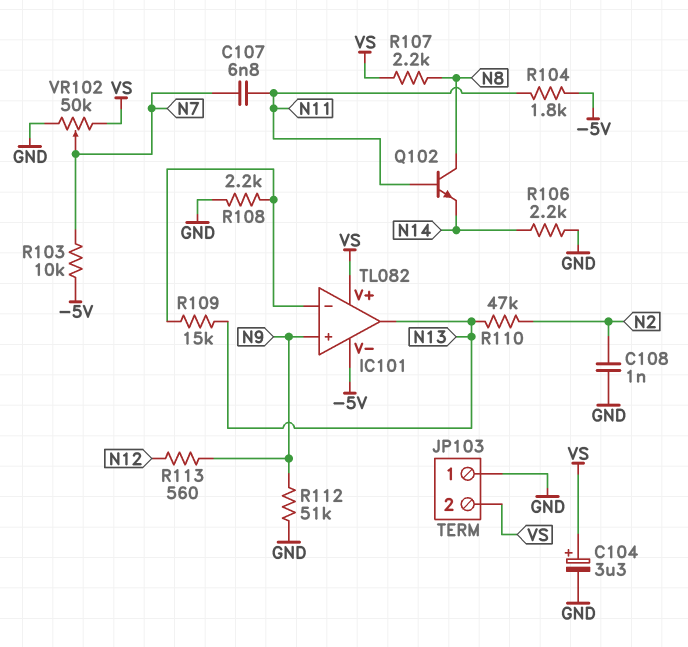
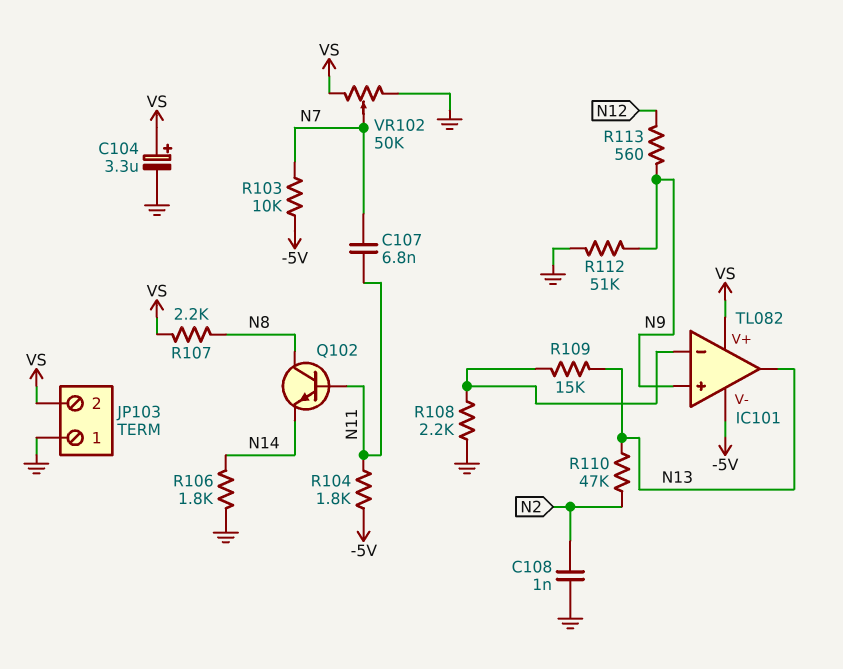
R106: 2.2k (GND, N14) -> 1.8k (GND, N14)

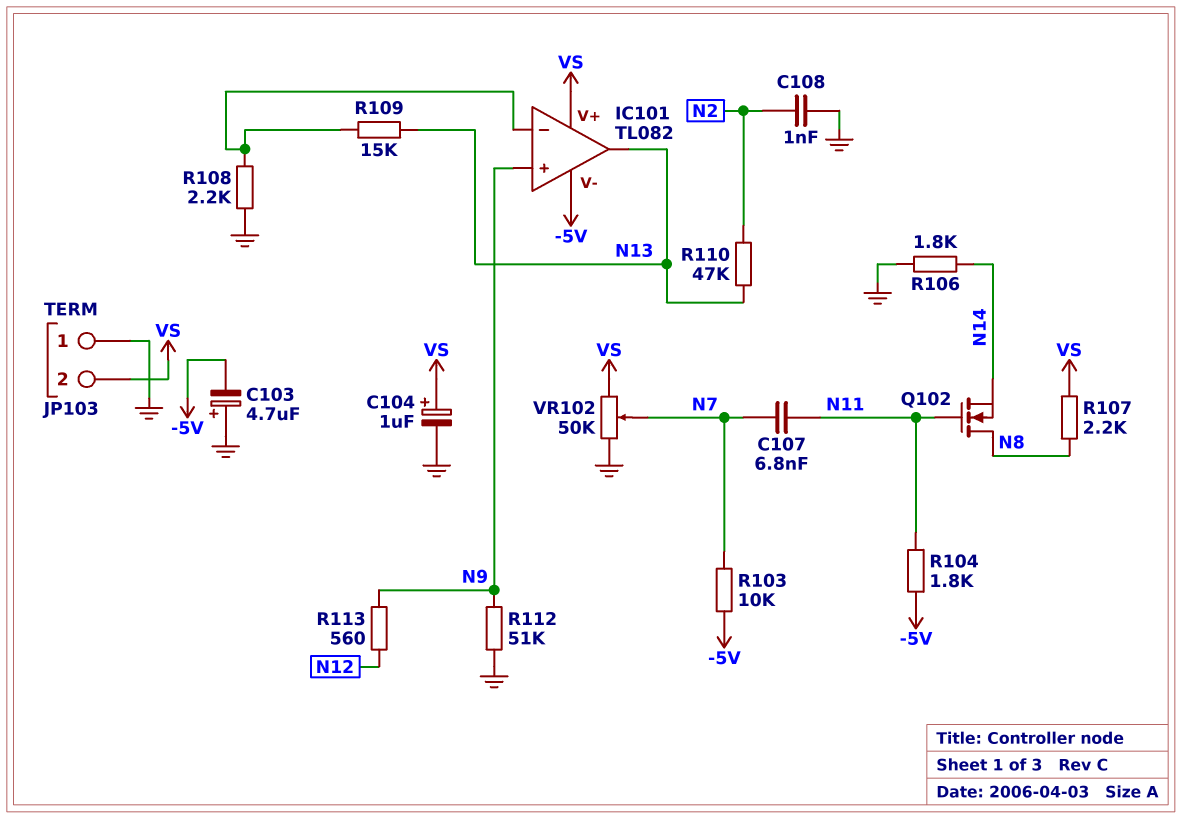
C103: none -> 4.7uF (plus GND, minus -5V)
C104: 3.3uF (plus VS, minus GND) -> 1uF (plus VS, minus GND)
Q102: NPN (B N11, C N8, E N14) -> NMOS (G N11, D N8, S N14)

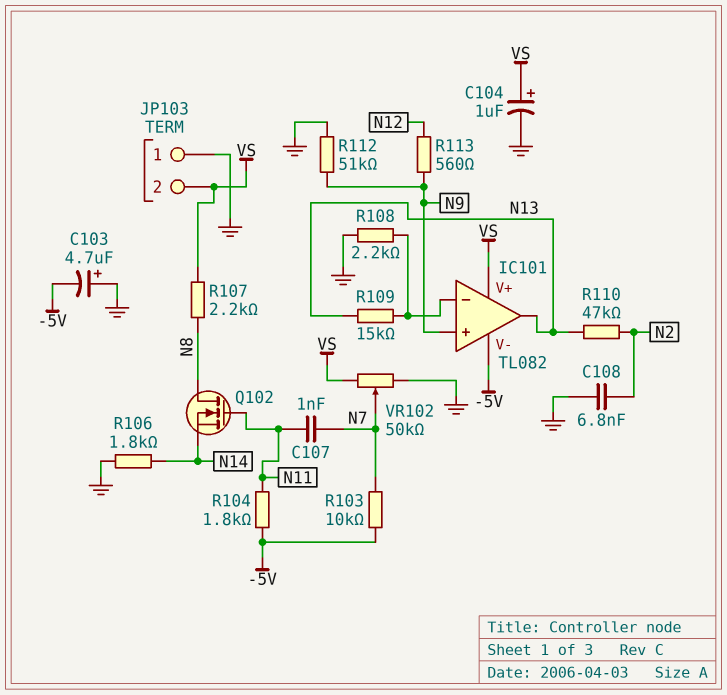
C107: 6.8nF (N7, N11) -> 1nF (N7, N11)
C108: 1nF (GND, N2) -> 6.8nF (GND, N2)

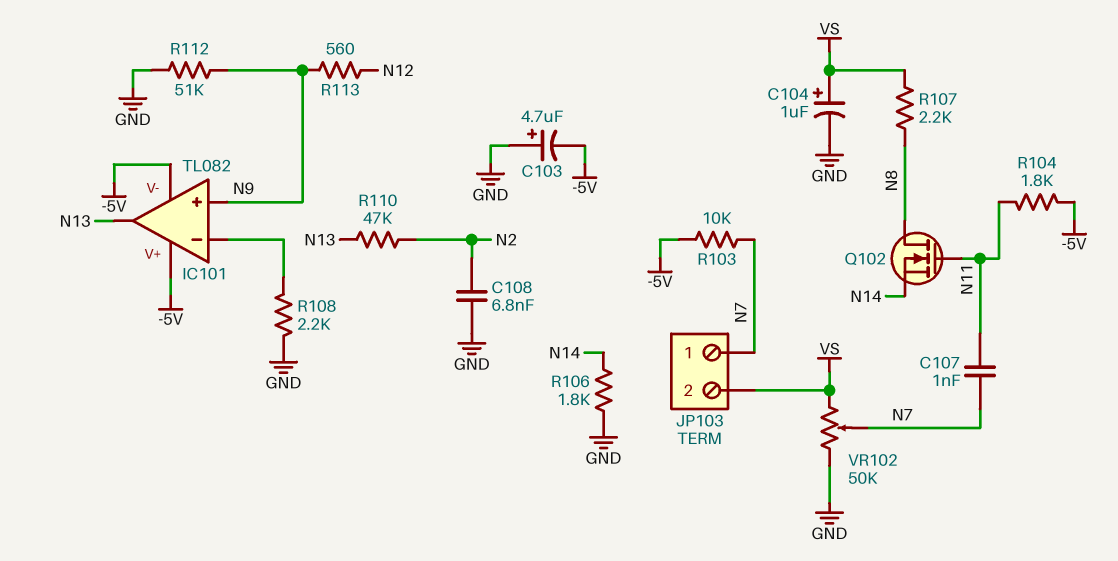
IC101 pin V+: VS -> -5V
JP103 pin 1: GND -> N7
R109: 15k (IC101/in-, N13) -> none

